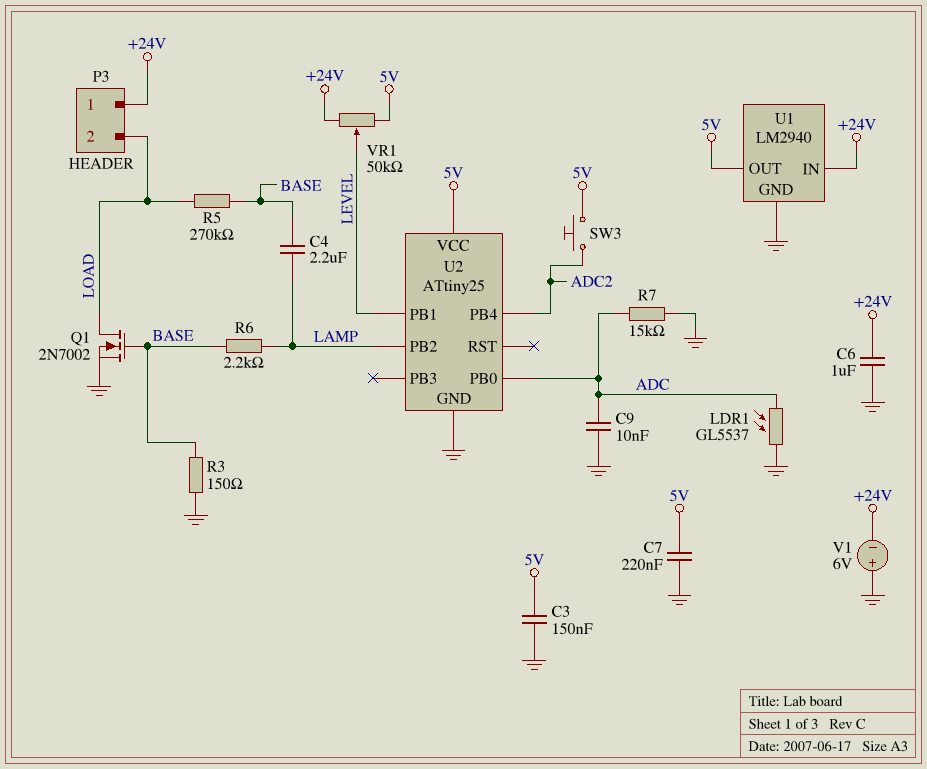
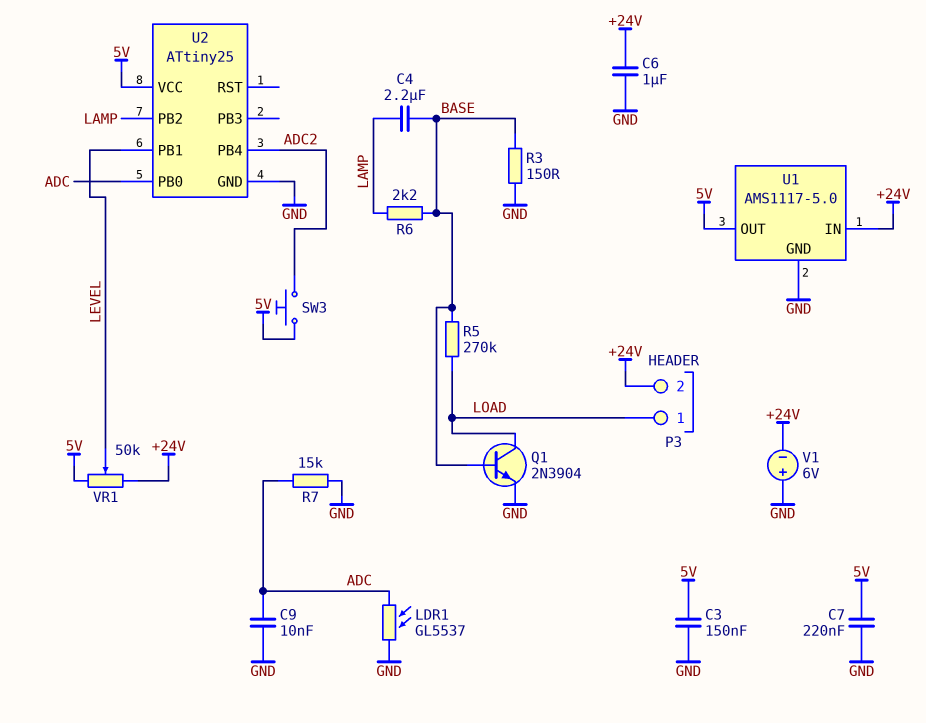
P3 pin 1: +24V -> LOAD
P3 pin 2: LOAD -> +24V
Q1: NMOS 2N7002 (G BASE, D LOAD, S GND) -> NPN 2N3904 (B BASE, C LOAD, E GND)
U1: LM2940 -> AMS1117-5.0

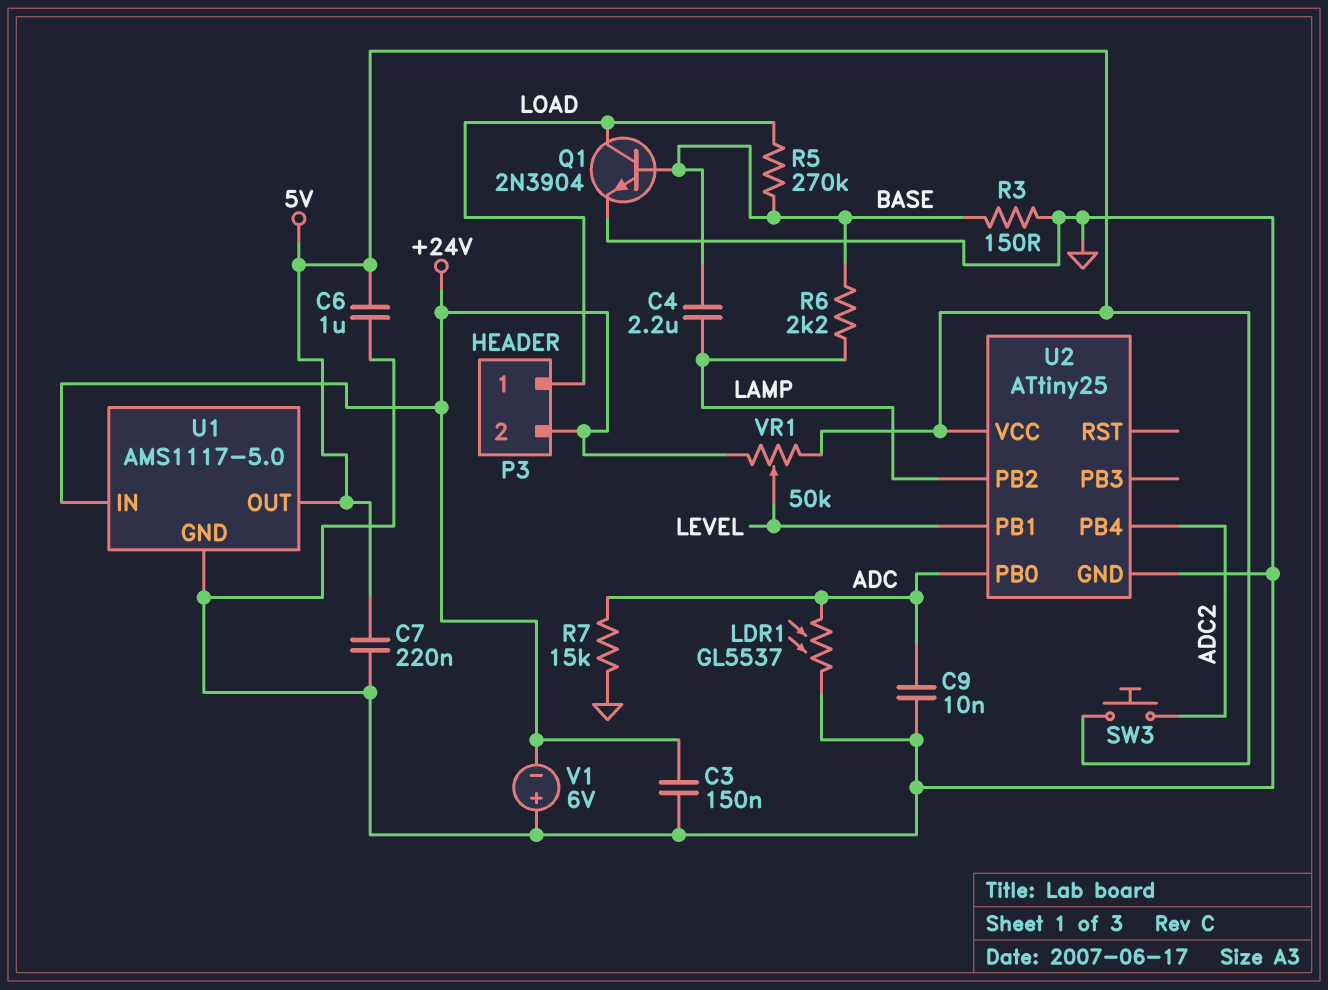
C3: 150nF (5V, GND) -> 150nF (+24V, GND)
C6: 1uF (+24V, GND) -> 1uF (5V, GND)

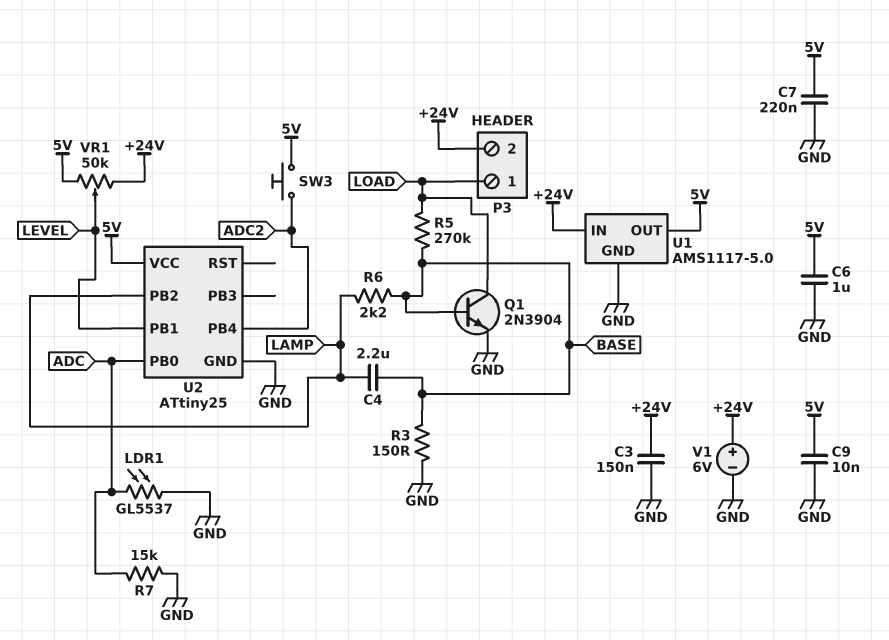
C9: 10nF (ADC, GND) -> 10nF (5V, GND)
V1: 6V (plus GND, minus +24V) -> 6V (plus +24V, minus GND)

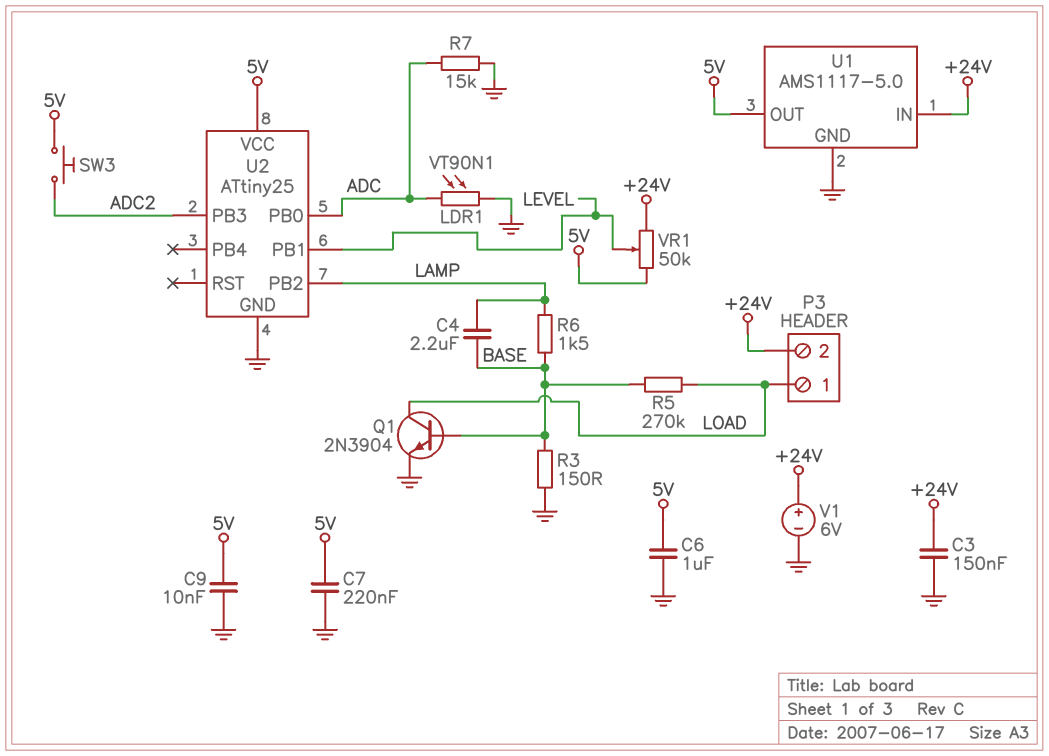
LDR1: GL5537 (ADC, GND) -> VT90N1 (ADC, GND)
R6: 2.2k (BASE, LAMP) -> 1.5k (BASE, LAMP)
U2 pin PB3: none -> ADC2
U2 pin PB4: ADC2 -> none

